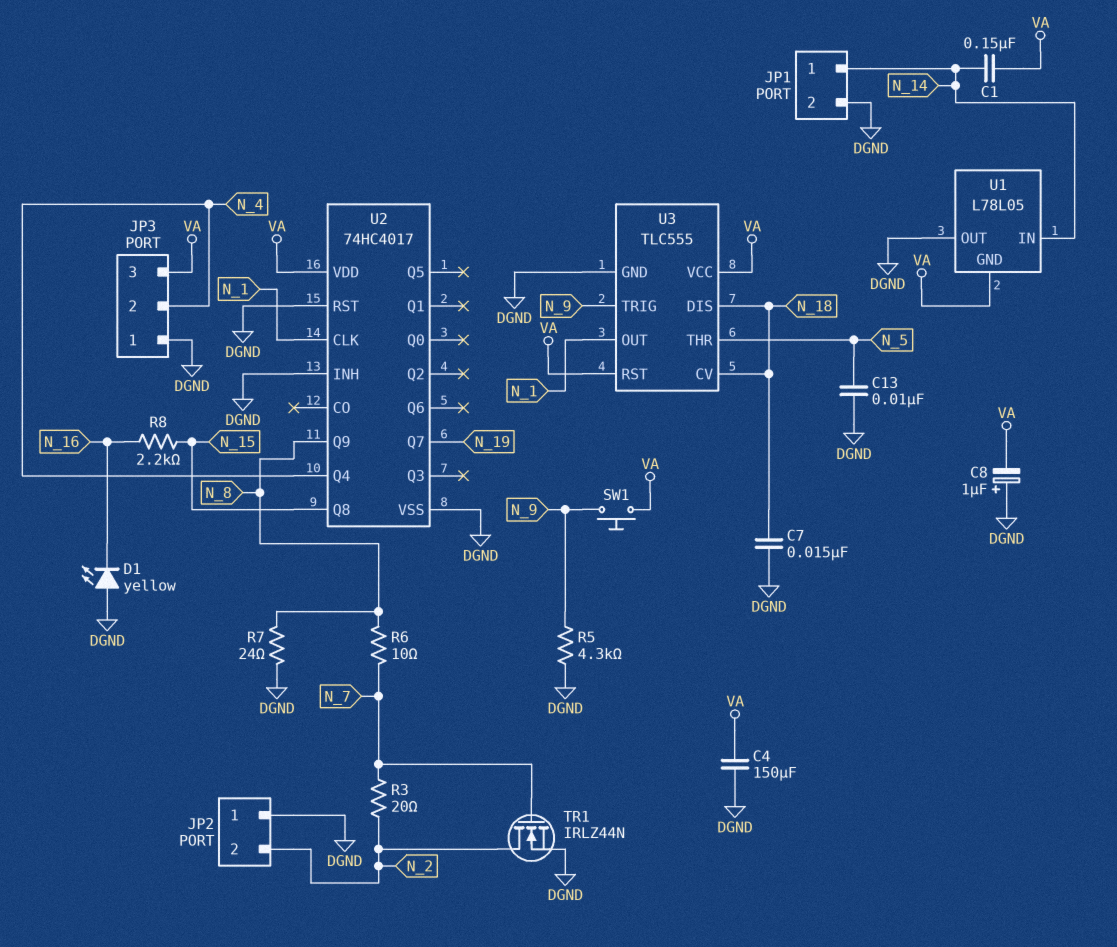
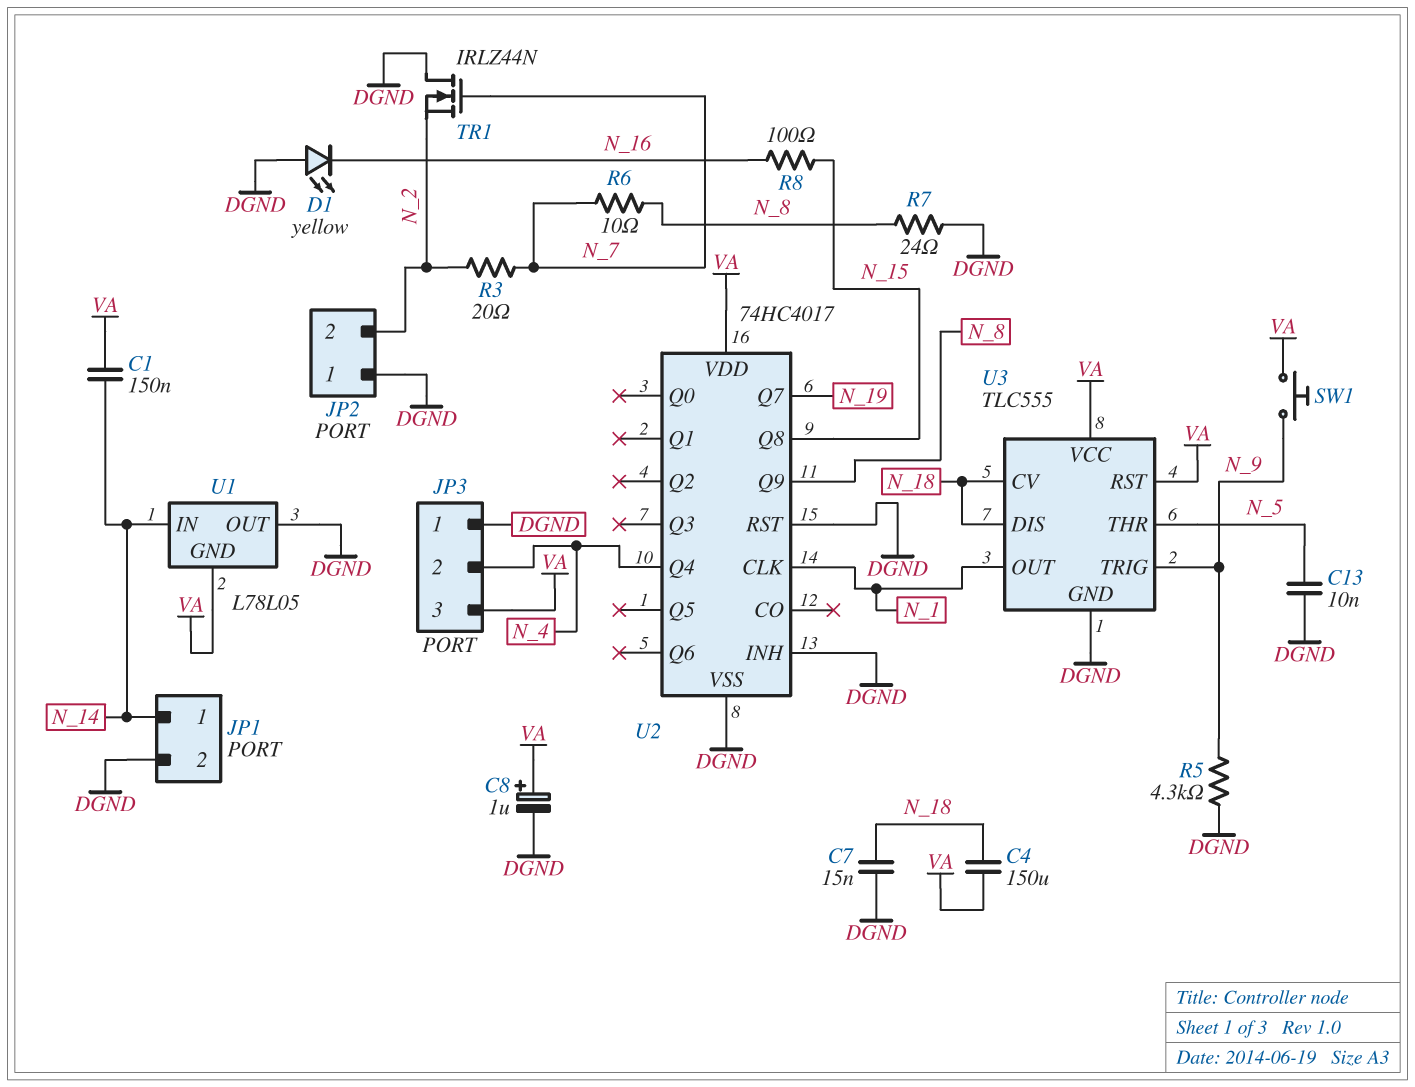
C4: 150uF (DGND, VA) -> 150uF (N_18, VA)
C8: 1uF (plus DGND, minus VA) -> 1uF (plus VA, minus DGND)
R8: 2.2k (N_15, N_16) -> 100 (N_15, N_16)
TR1: NMOS IRLZ44N (G N_7, D N_2, S DGND) -> NMOS IRLZ44N (G N_7, D DGND, S N_2)

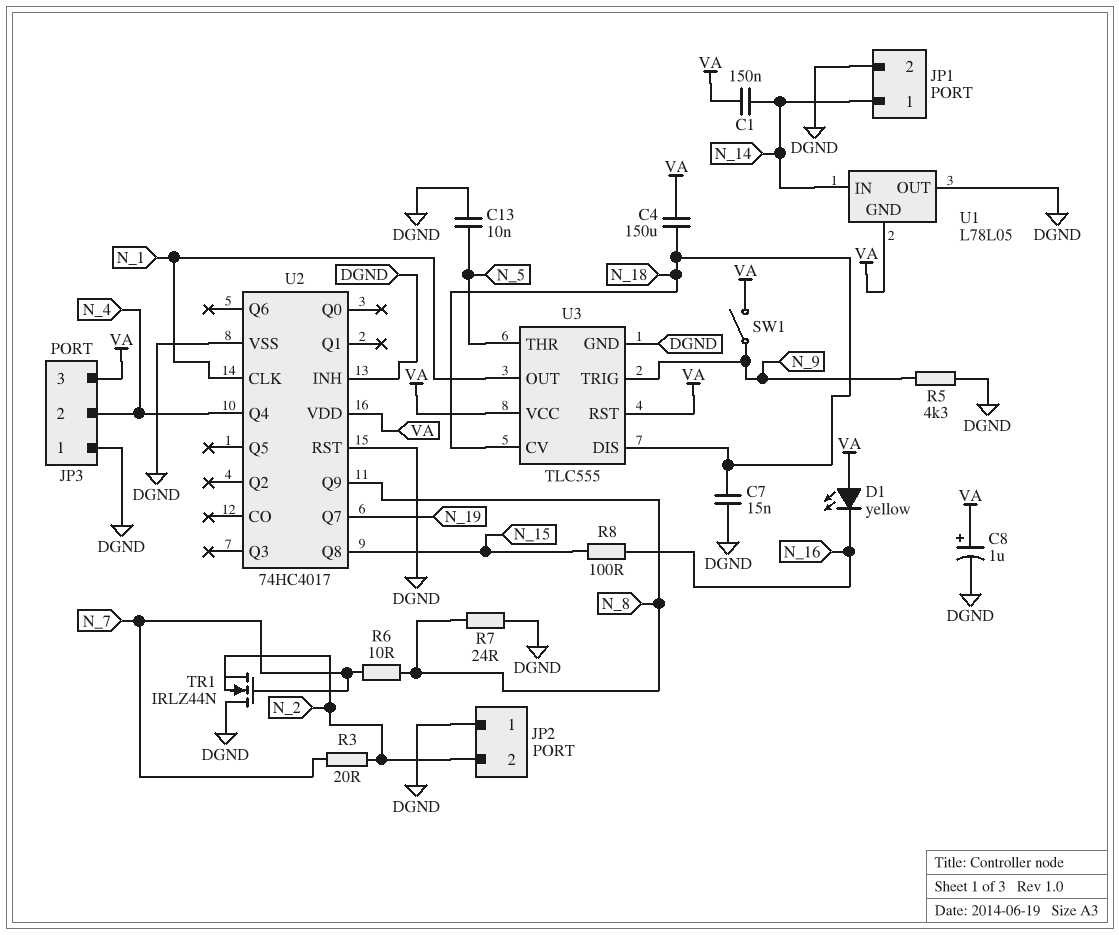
D1: LED yellow (A DGND, K N_16) -> LED yellow (A VA, K N_16)
SW1: button (N_9, VA) -> switch (N_9, VA)

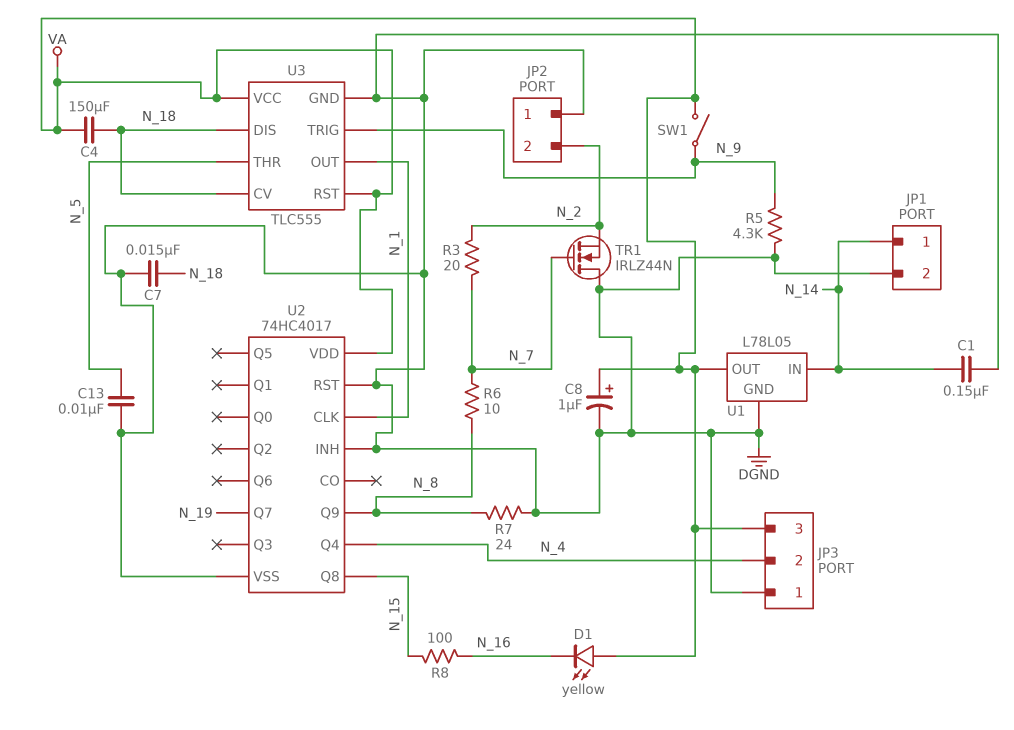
C1: 150nF (N_14, VA) -> 150nF (DGND, N_14)
U1 pin GND: VA -> DGND
U1 pin OUT: DGND -> VA

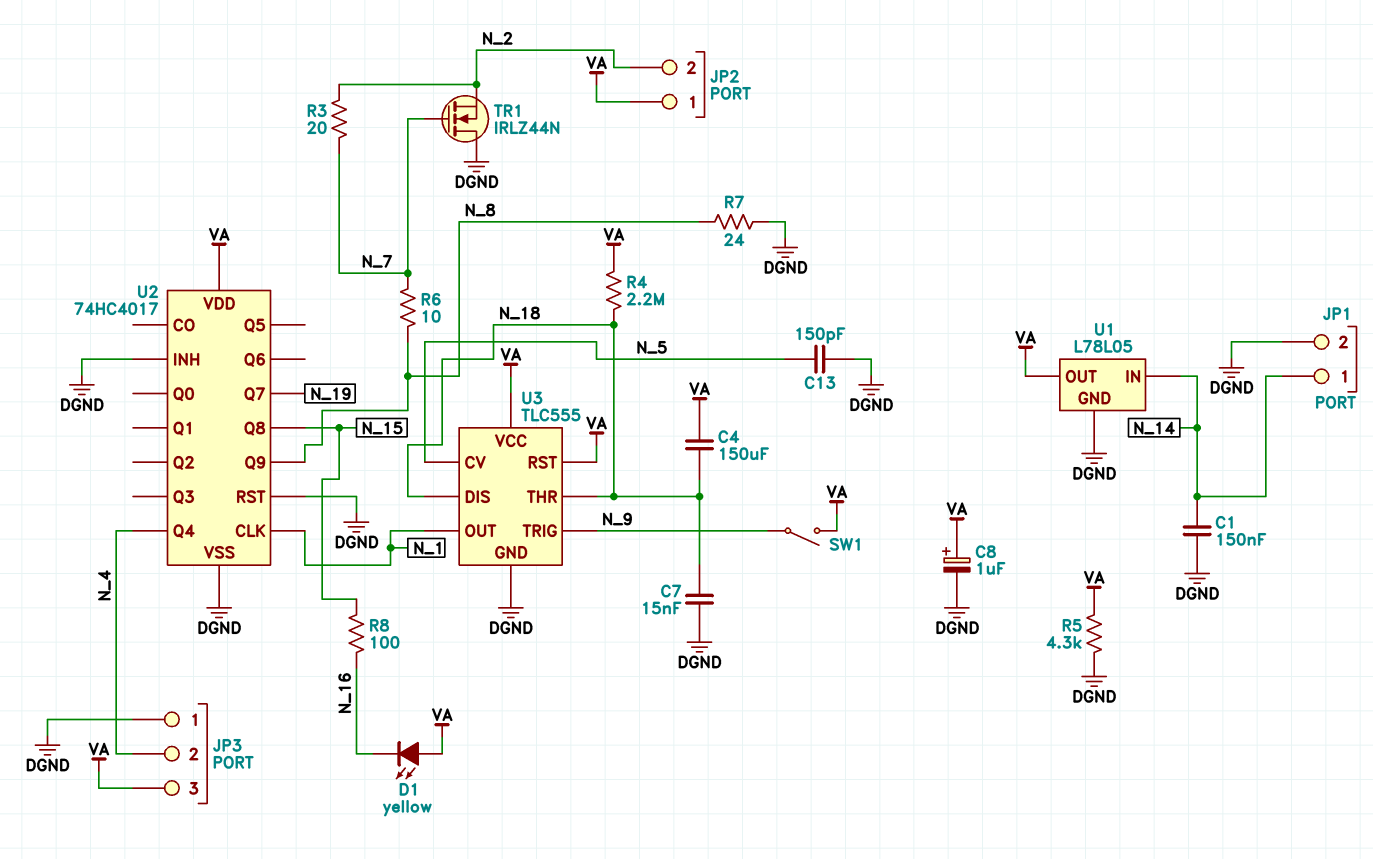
C13: 10nF (DGND, N_5) -> 150pF (DGND, N_5)
JP2 pin 1: DGND -> VA
R4: none -> 2.2M (N_18, VA)
R5: 4.3k (DGND, N_9) -> 4.3k (DGND, VA)
U3 pin CV: N_18 -> N_5
U3 pin THR: N_5 -> N_18

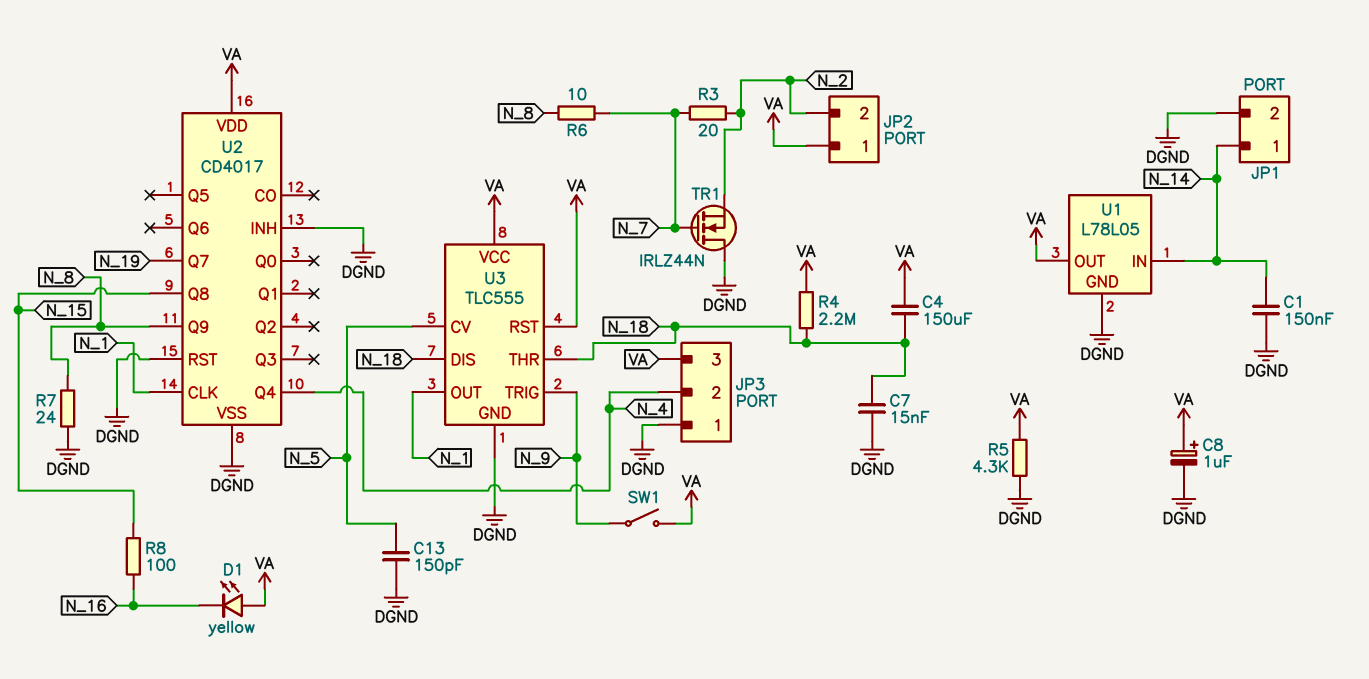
U2: 74HC4017 -> CD4017

